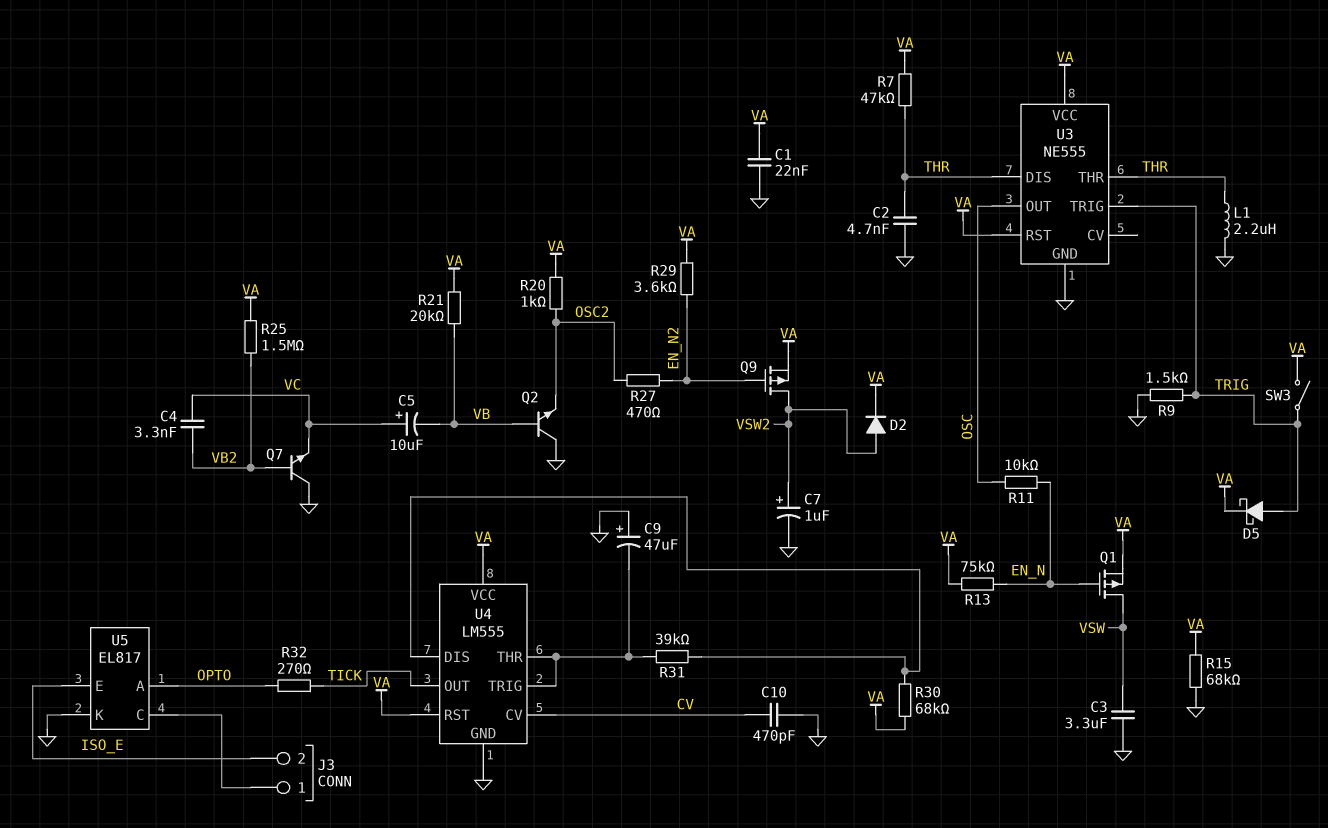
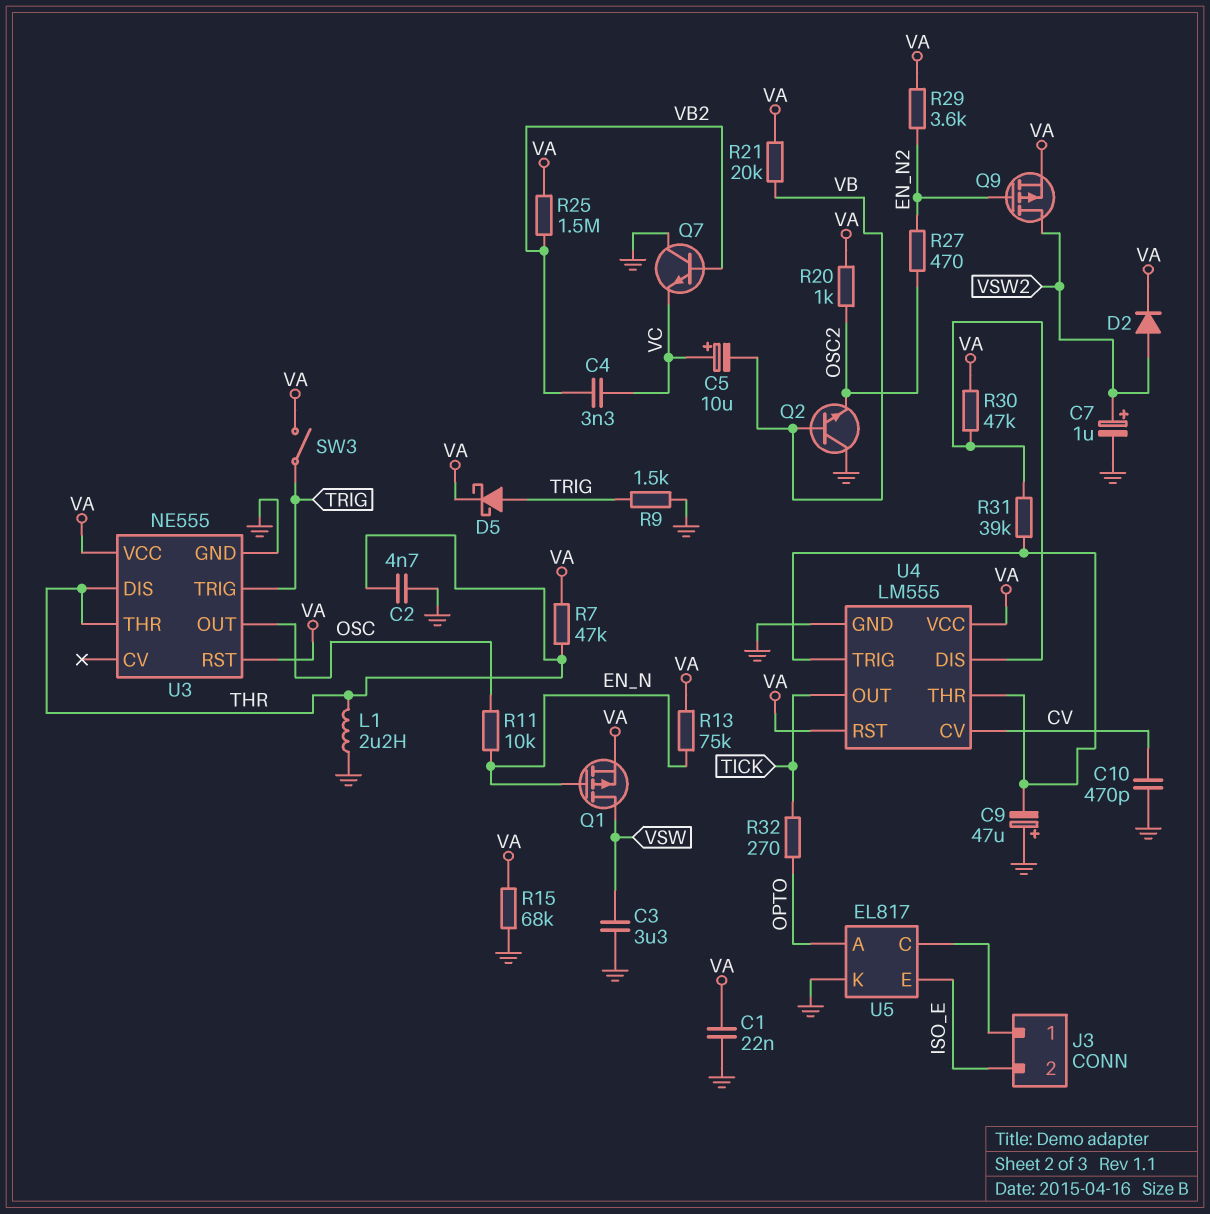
R30: 68k (U4/DIS, VA) -> 47k (U4/DIS, VA)

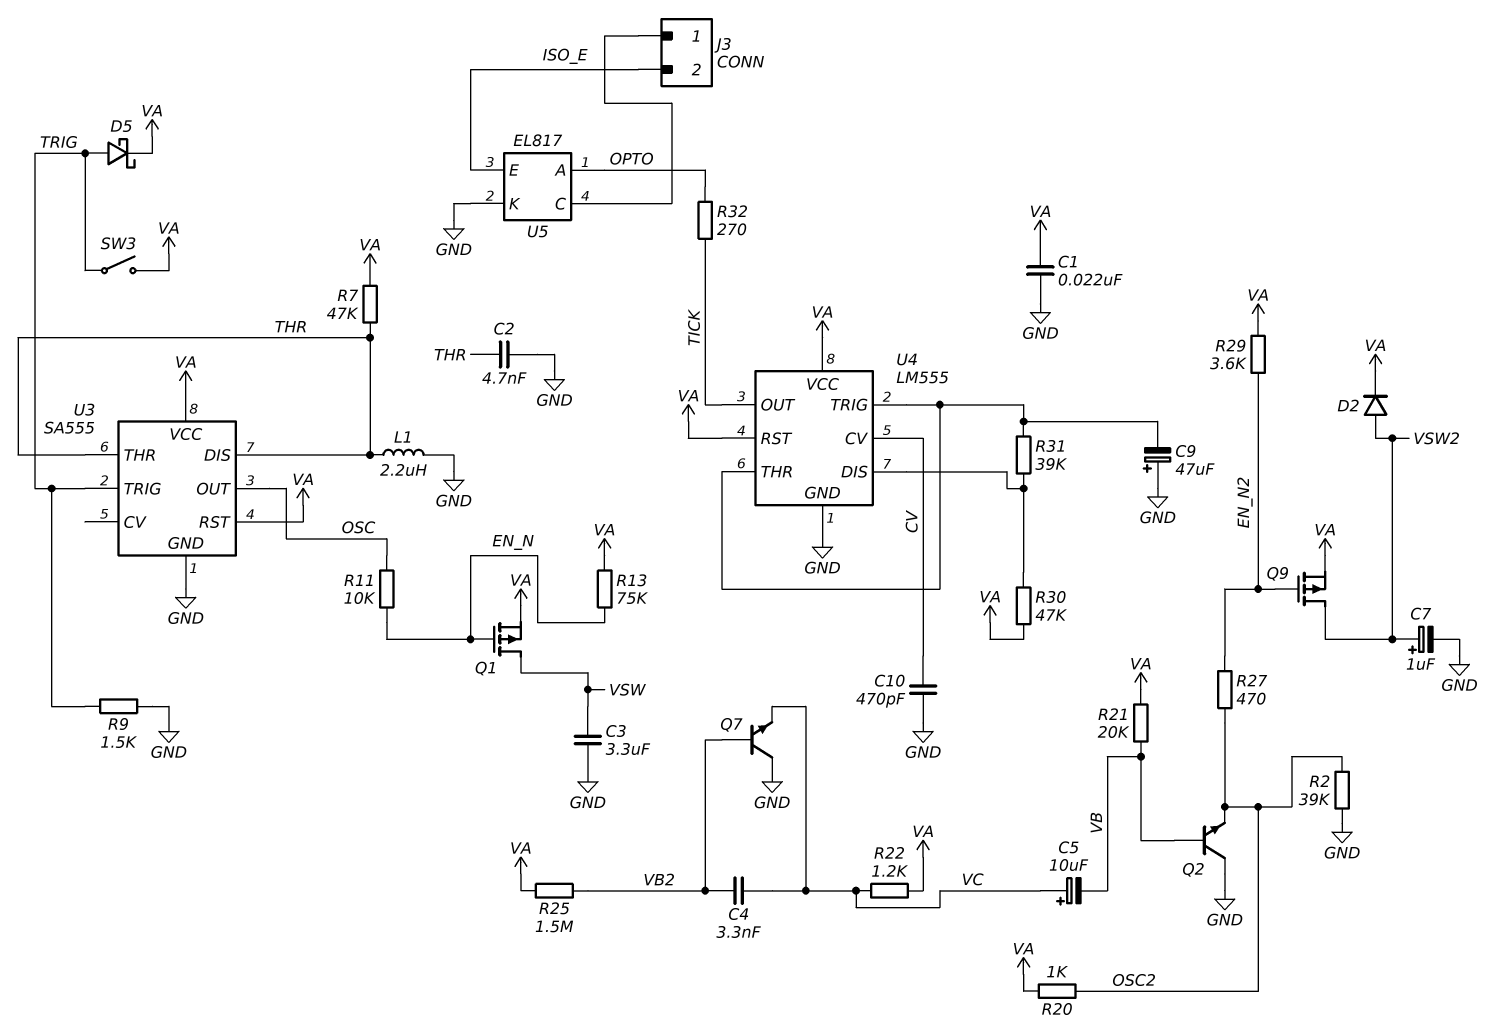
R2: none -> 39k (GND, OSC2)
R15: 68k (GND, VA) -> none
R22: none -> 1.2k (VA, VC)
U3: NE555 -> SA555

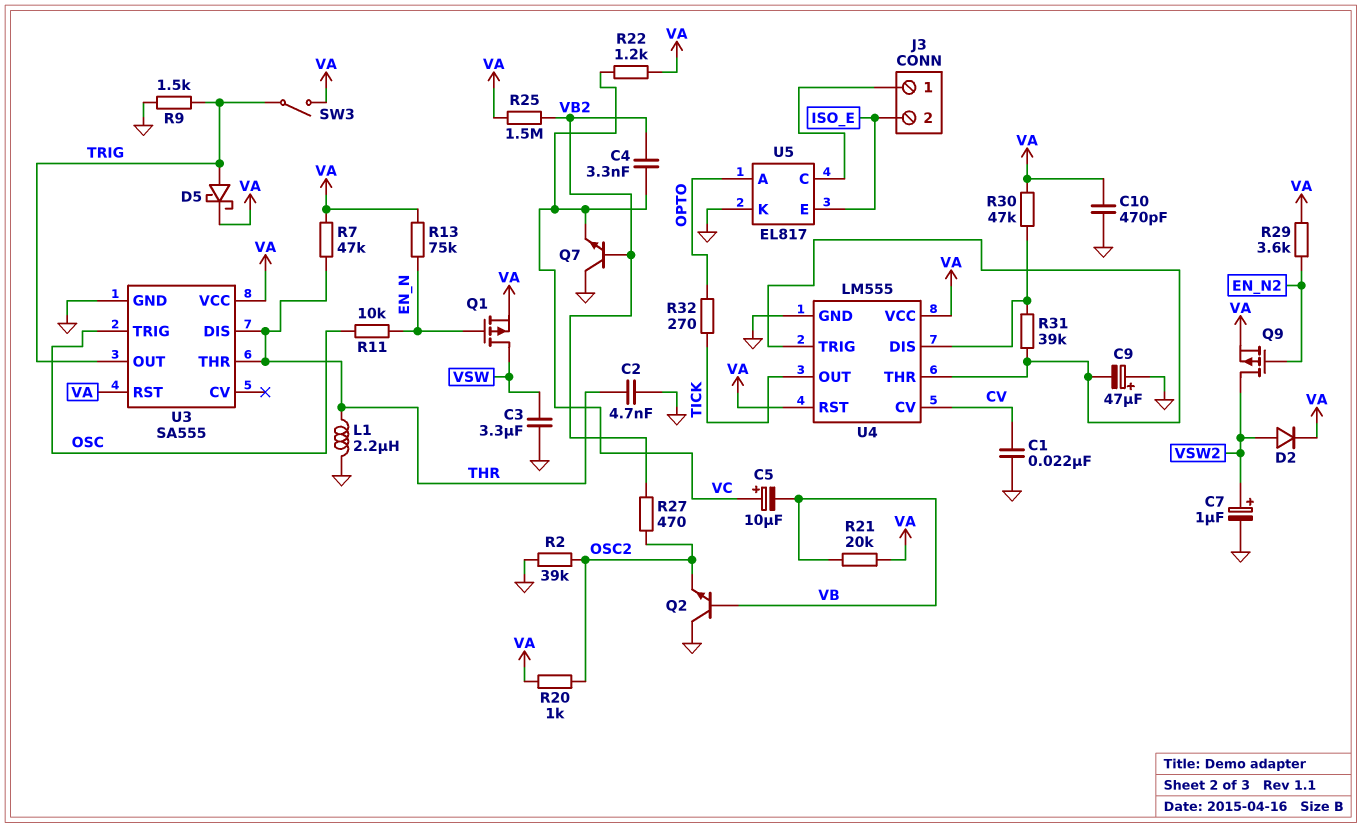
C1: 22nF (GND, VA) -> 22nF (CV, GND)
C10: 470pF (CV, GND) -> 470pF (GND, VA)
R27: 470 (EN_N2, OSC2) -> 470 (OSC2, VB2)
U3 pin OUT: OSC -> TRIG
U3 pin TRIG: TRIG -> OSC

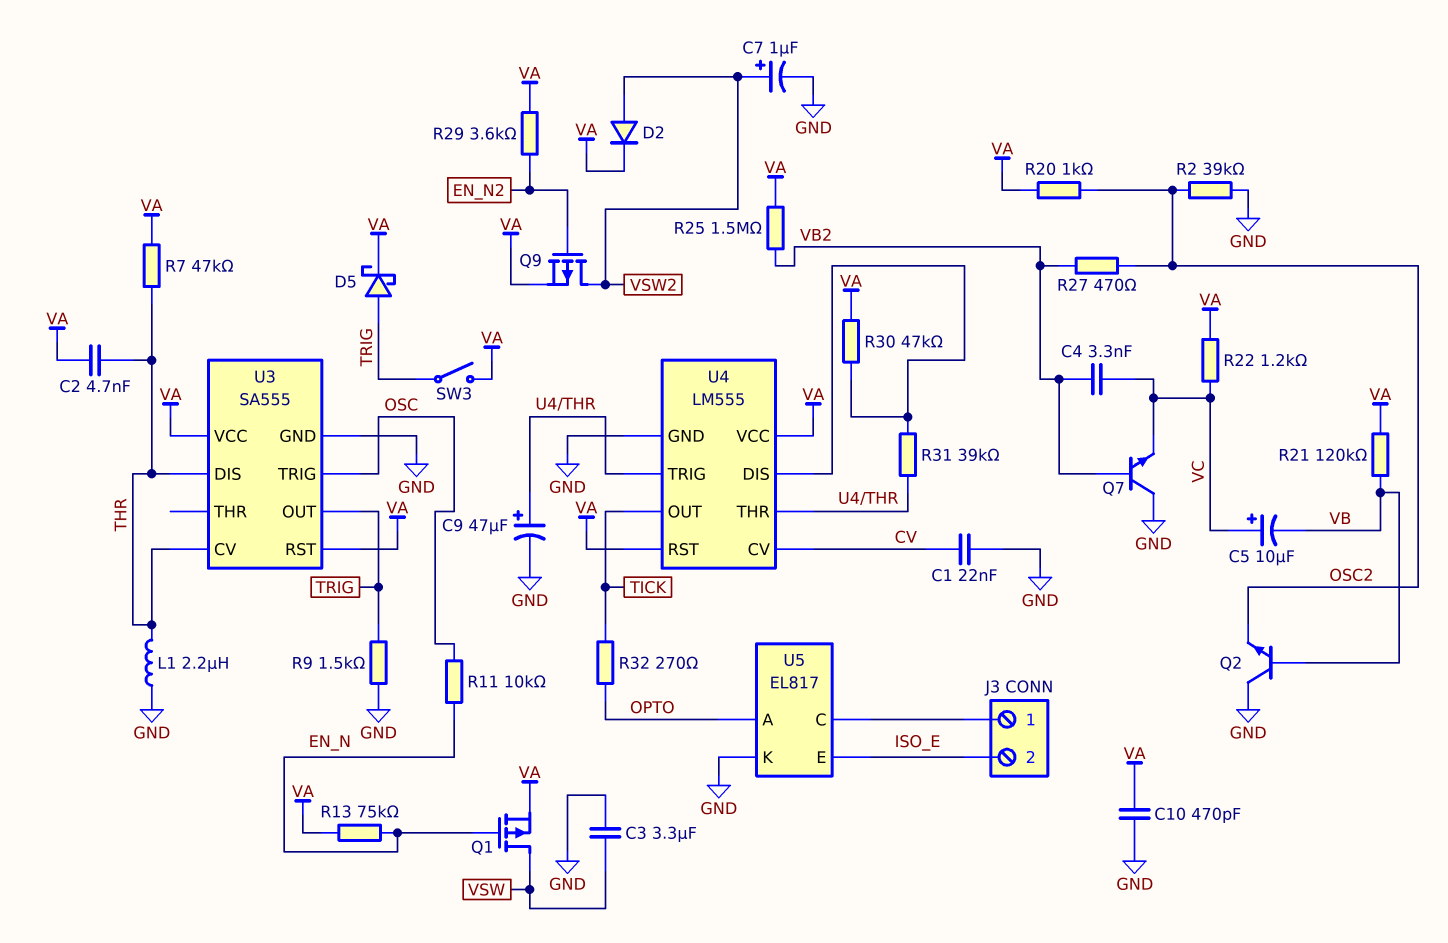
C2: 4.7nF (GND, THR) -> 4.7nF (THR, VA)
C9: 47uF (plus GND, minus U4/THR) -> 47uF (plus U4/THR, minus GND)
R21: 20k (VA, VB) -> 120k (VA, VB)
U3 pin CV: none -> THR
U3 pin THR: THR -> none

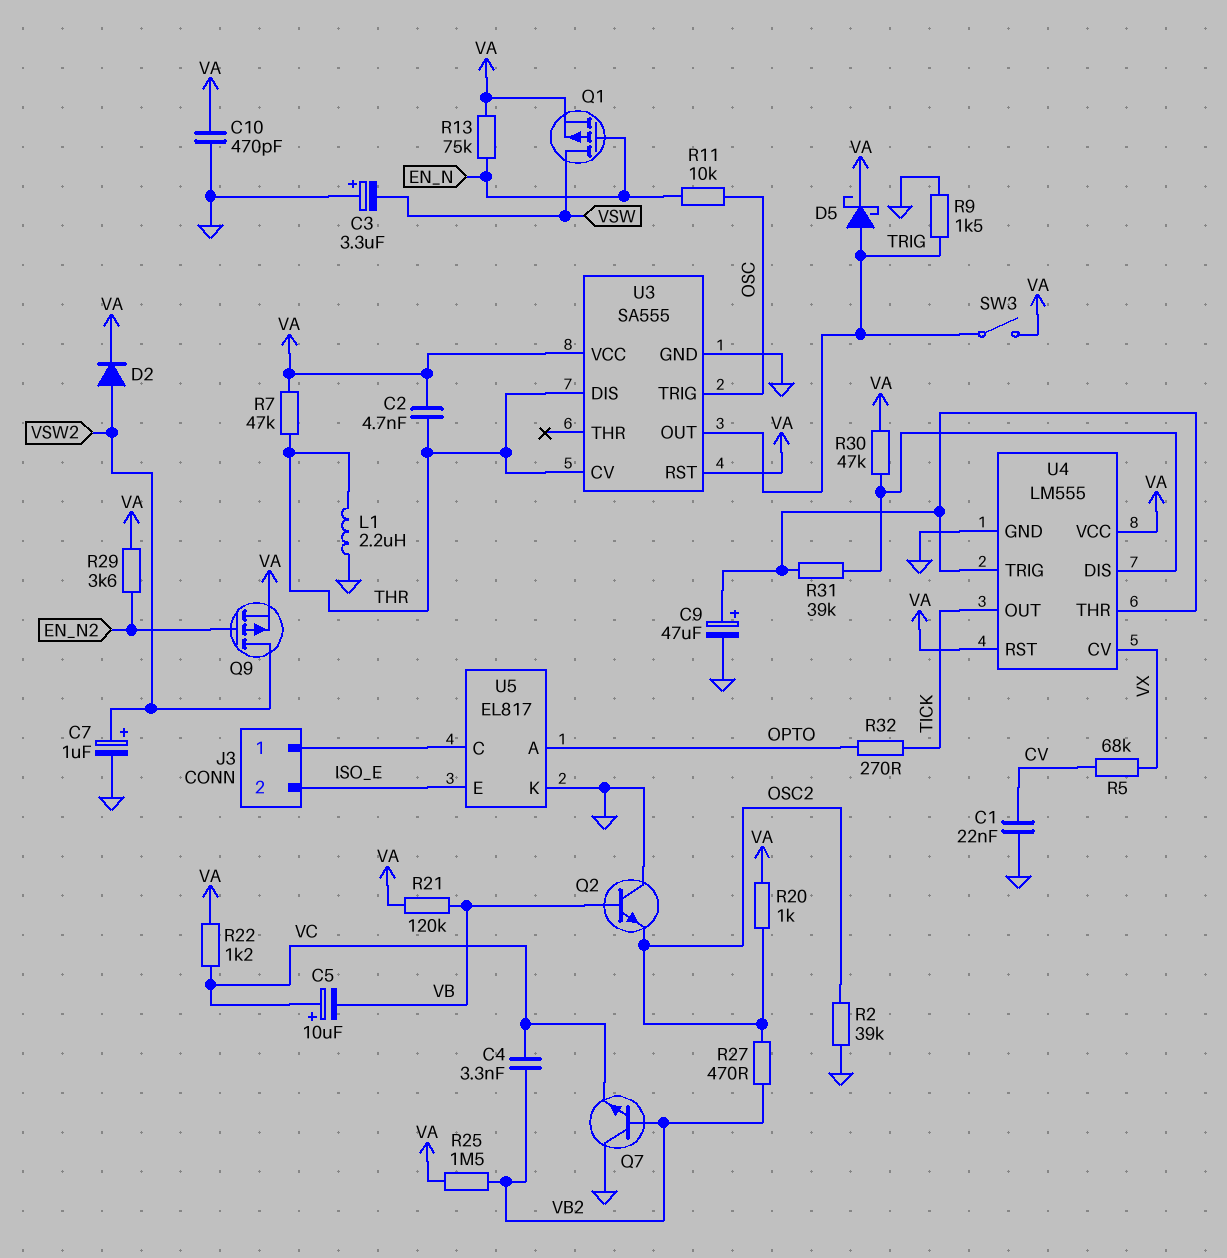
C3: 3.3uF (GND, VSW) -> 3.3uF (plus GND, minus VSW)
R5: none -> 68k (CV, VX)
U4 pin CV: CV -> VX

